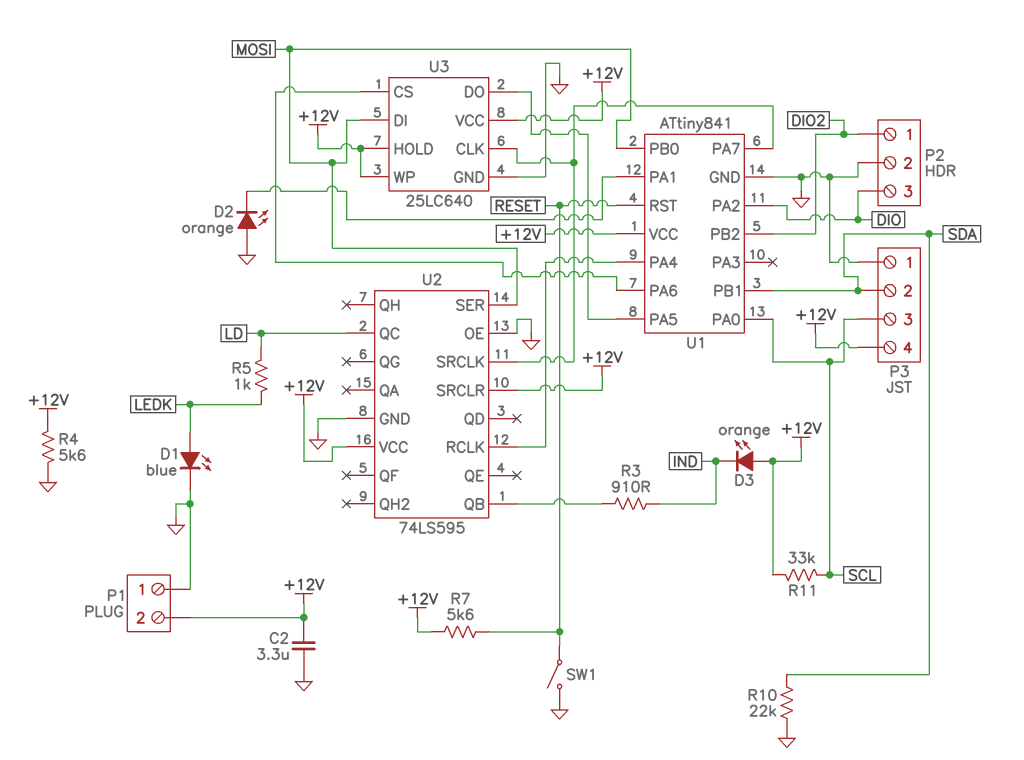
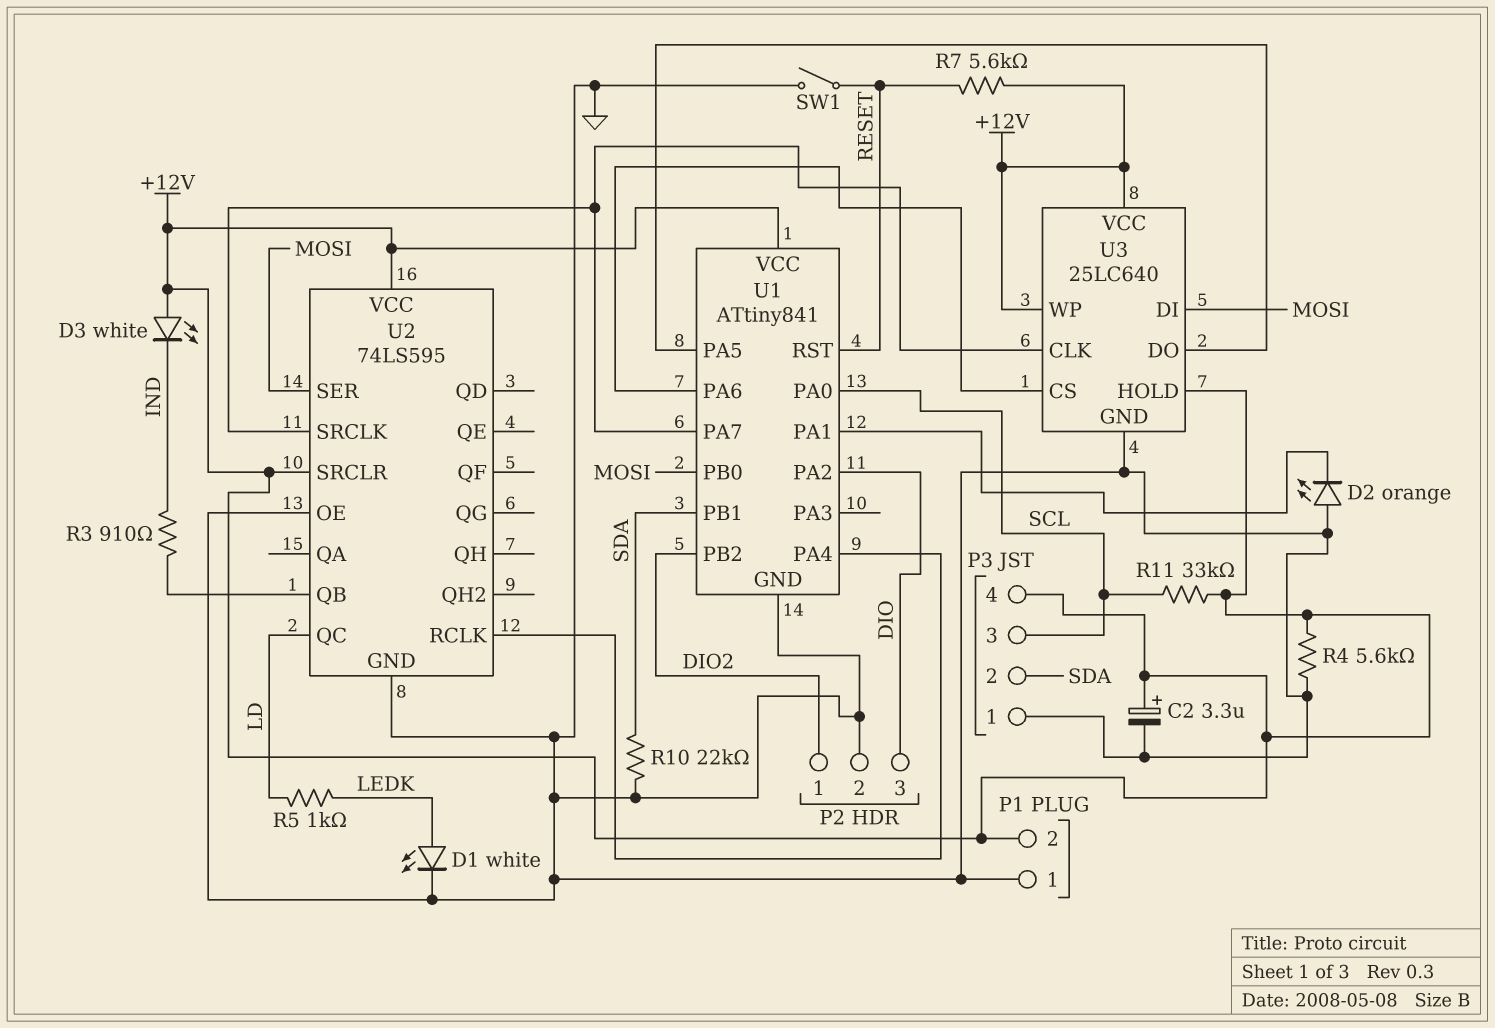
C2: 3.3uF (+12V, GND) -> 3.3uF (plus +12V, minus GND)
D1: LED blue (A LEDK, K GND) -> LED white (A LEDK, K GND)
D3: LED orange (A +12V, K IND) -> LED white (A +12V, K IND)

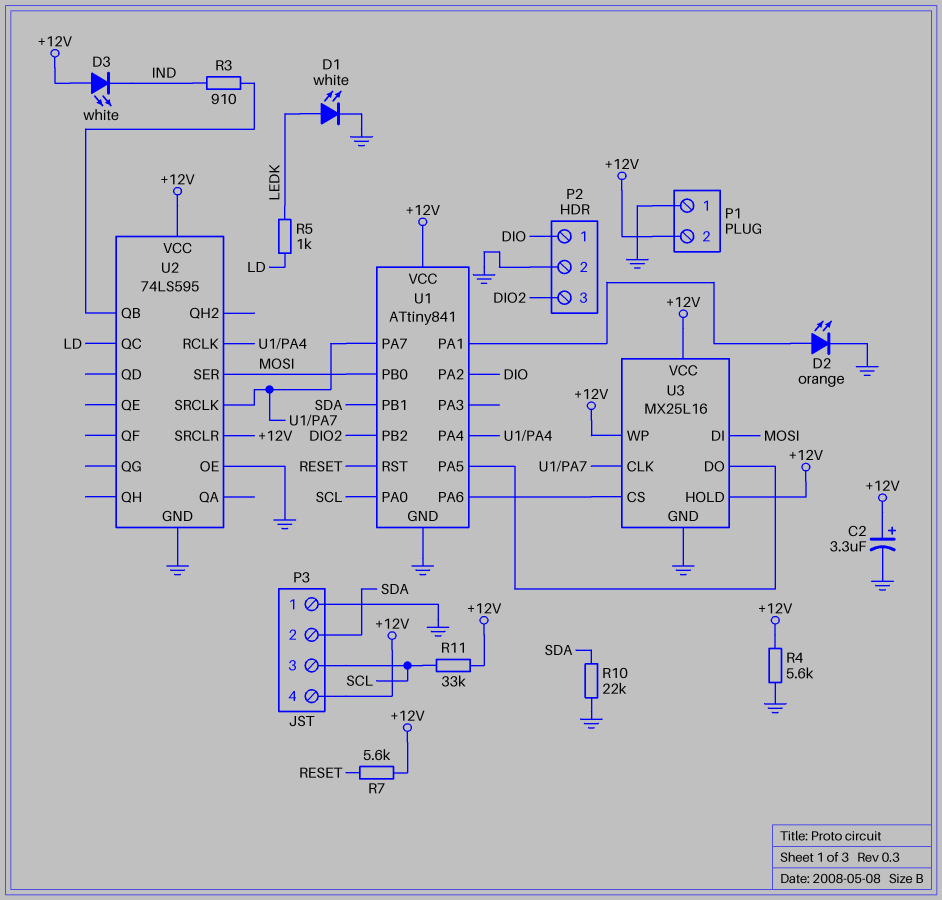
D2: LED orange (A GND, K U1/PA1) -> LED orange (A U1/PA1, K GND)
P2 pin 1: DIO2 -> DIO
P2 pin 3: DIO -> DIO2
SW1: switch (GND, RESET) -> none
U3: 25LC640 -> MX25L16

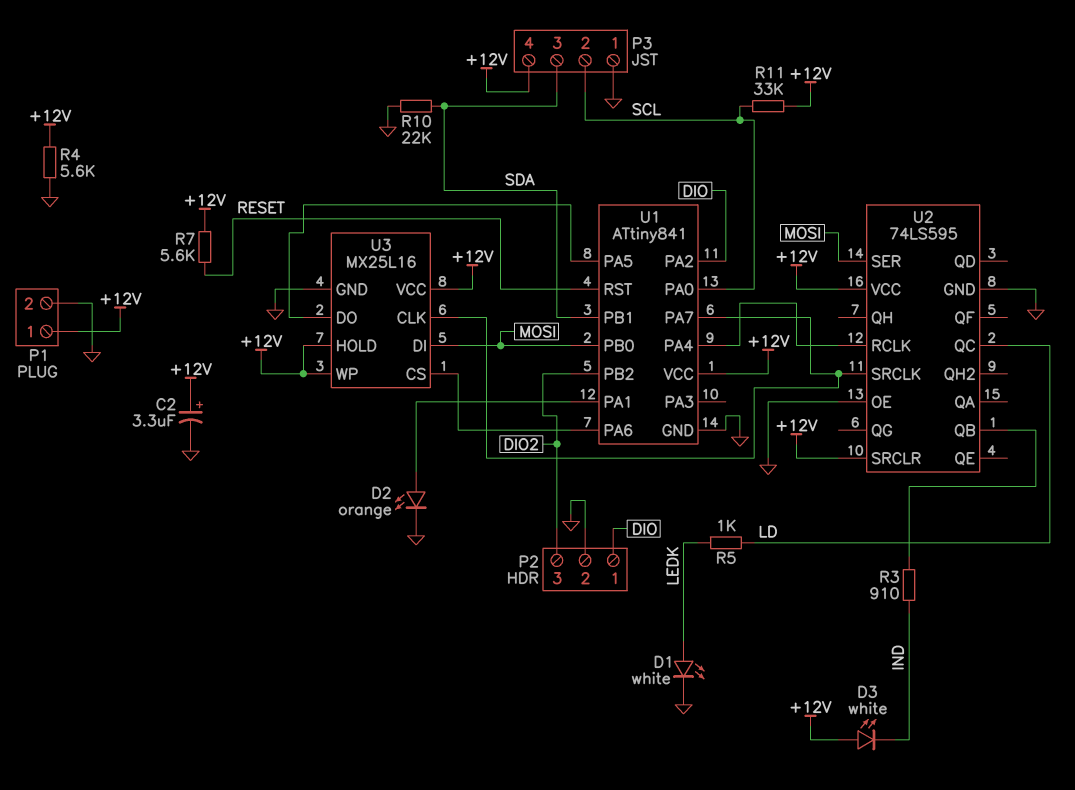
P1 pin 1: GND -> +12V
P1 pin 2: +12V -> GND
P3 pin 2: SDA -> SCL
P3 pin 3: SCL -> SDA

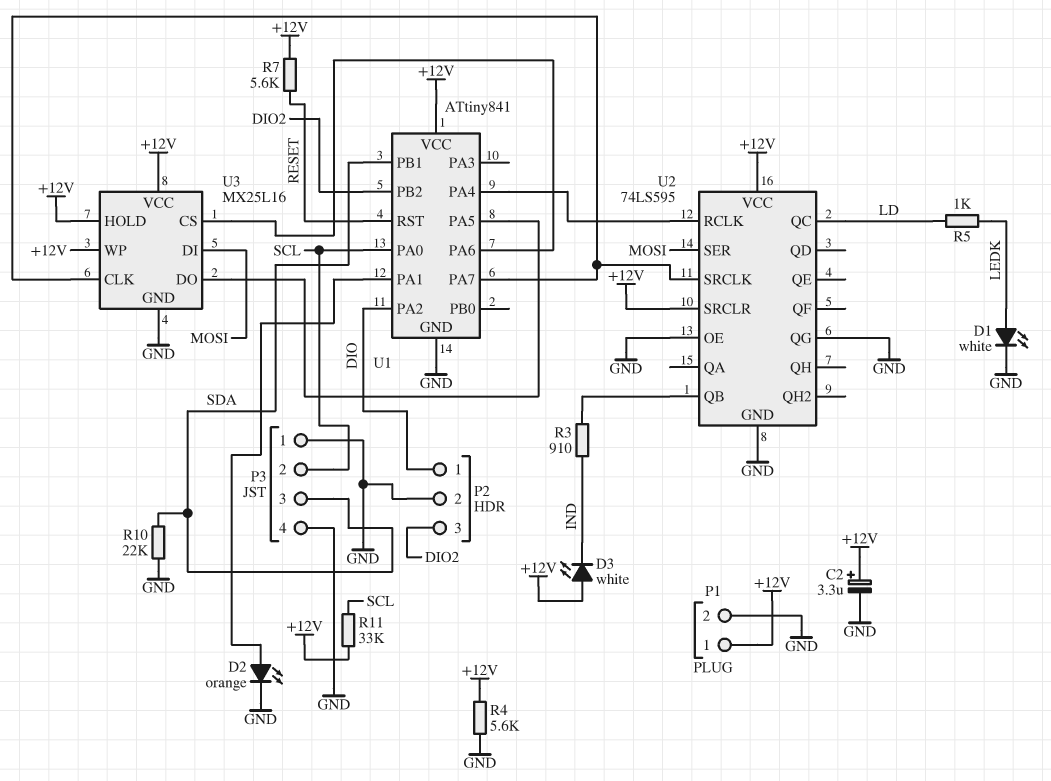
P3 pin 4: +12V -> GND
U1 pin PB0: MOSI -> none
U2 pin QG: none -> GND

